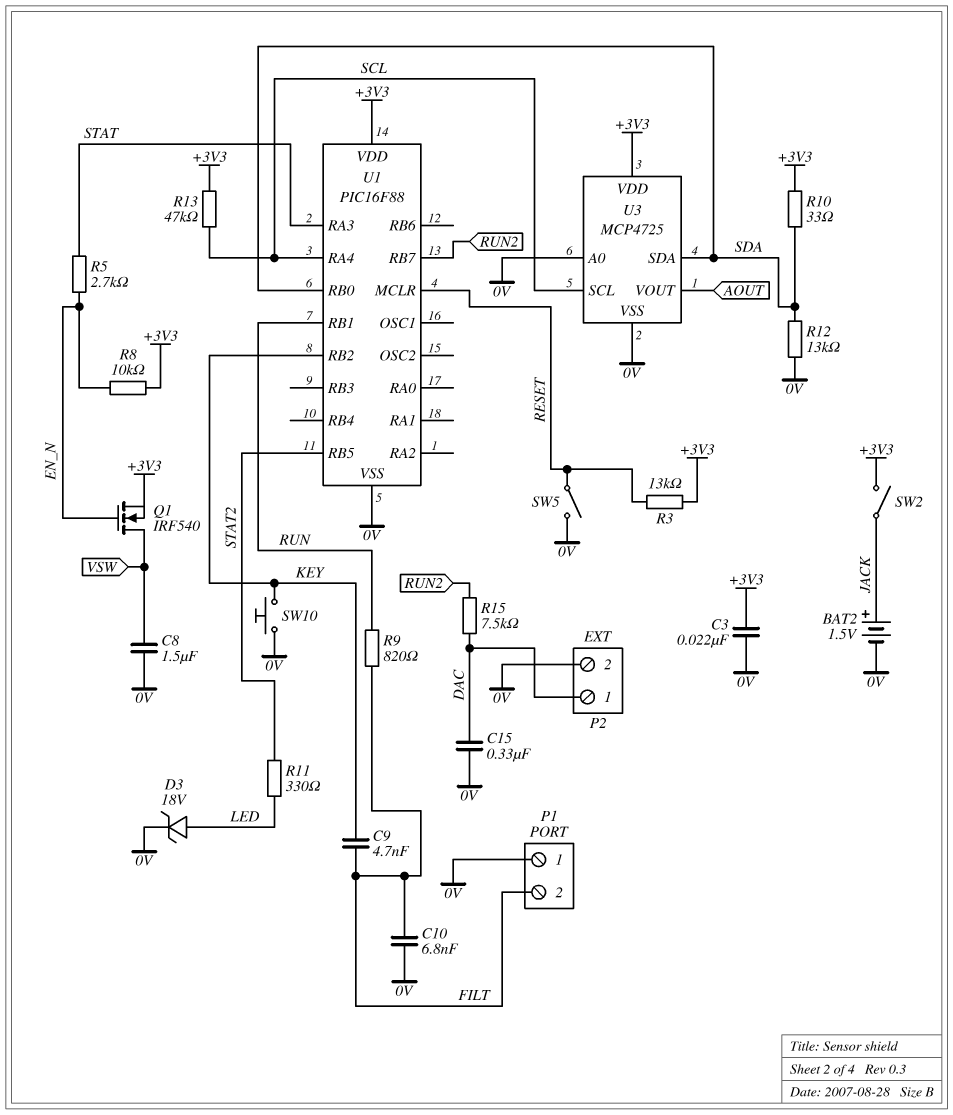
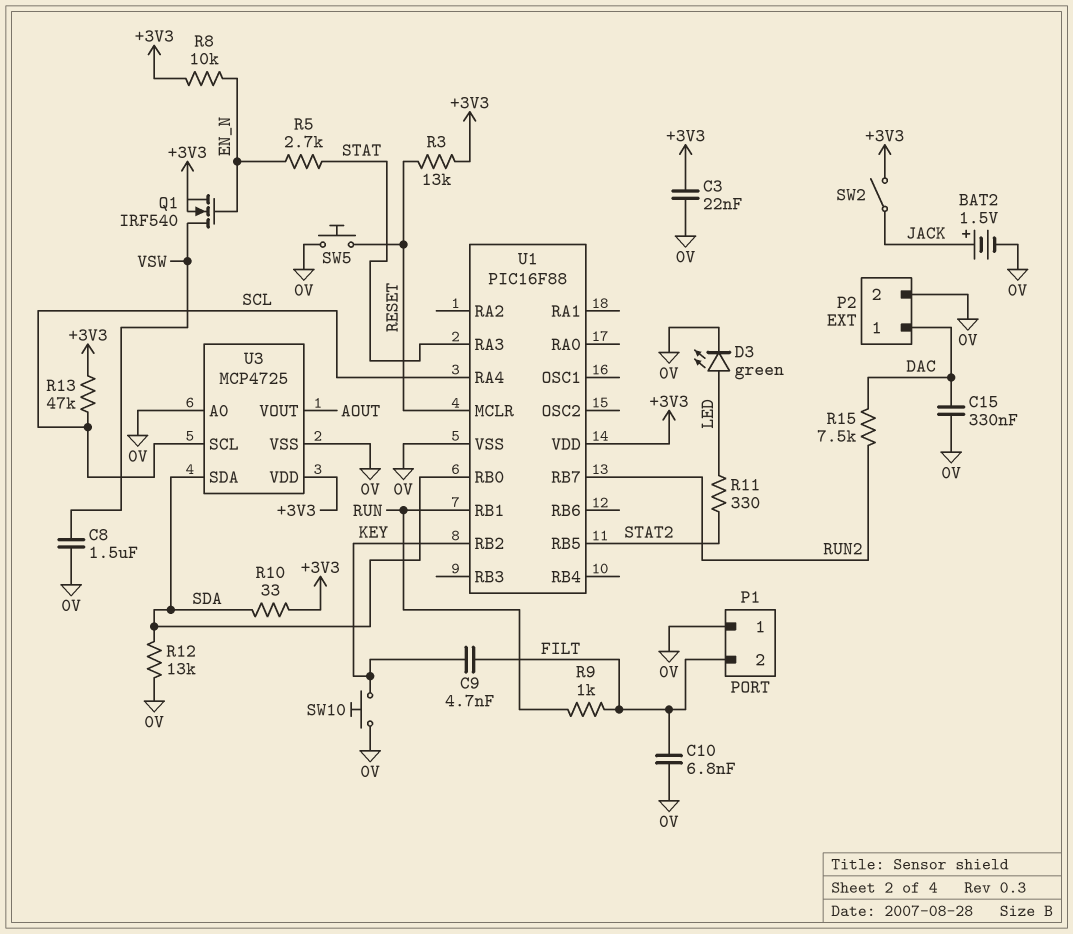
D3: zener 18V (A LED, K 0V) -> LED green (A LED, K 0V)
R9: 820 (FILT, RUN) -> 1k (FILT, RUN)
SW5: switch (0V, RESET) -> button (0V, RESET)

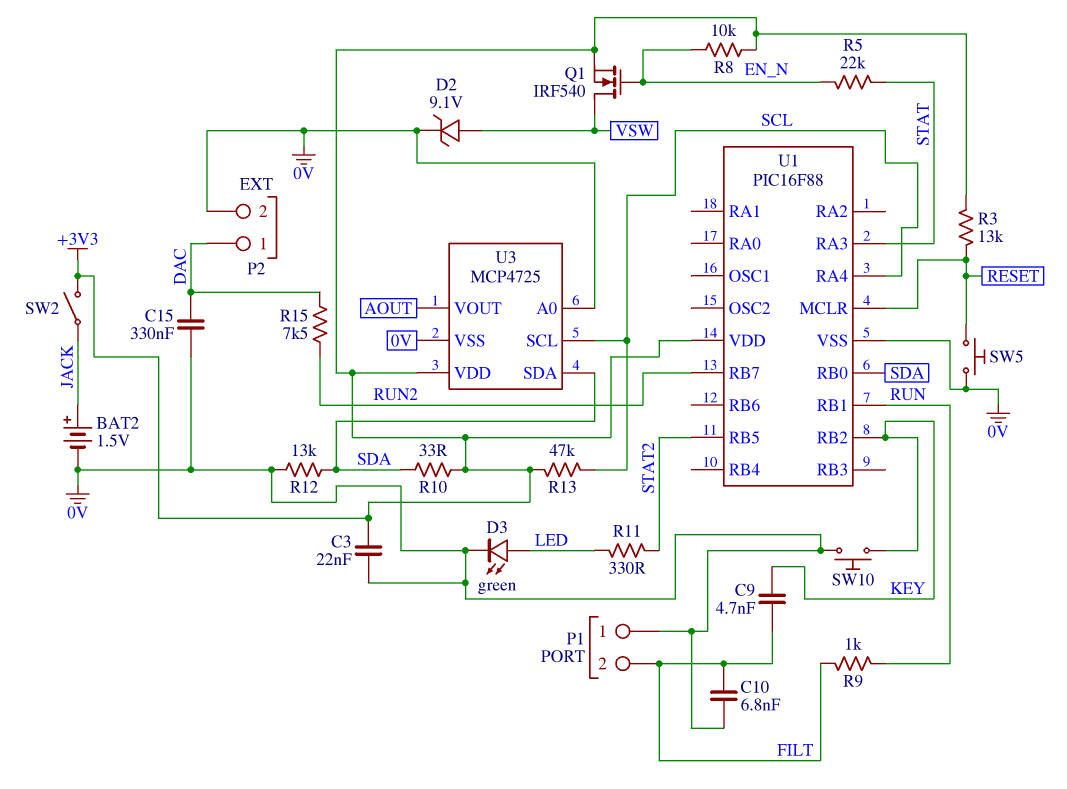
C8: 1.5uF (0V, VSW) -> none
D2: none -> zener 9.1V (A VSW, K 0V)
R5: 2.7k (EN_N, STAT) -> 22k (EN_N, STAT)

